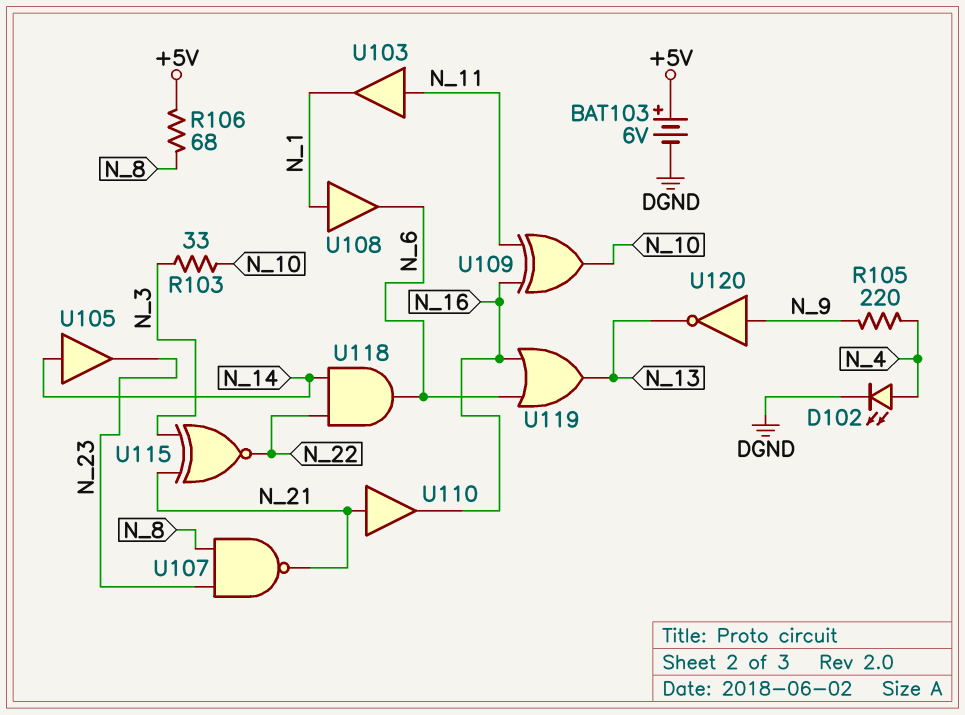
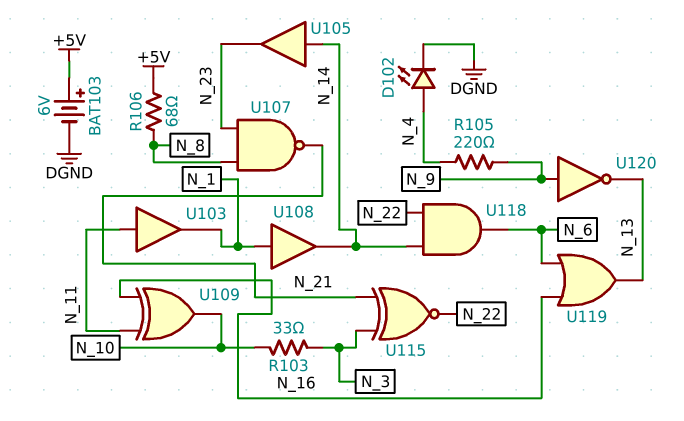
U108: buffer (in N_1, out N_6) -> buffer (in N_1, out N_14)
U110: buffer (in N_21, out N_16) -> none

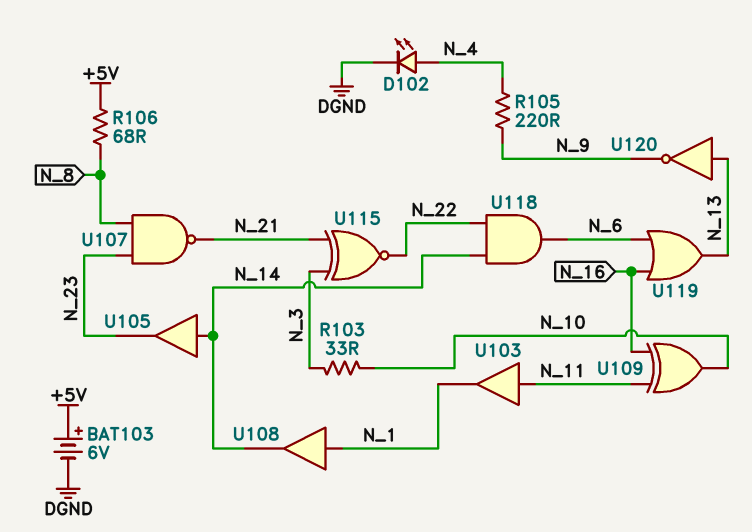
U120: NOT (in N_9, out N_13) -> NOT (in N_13, out N_9)

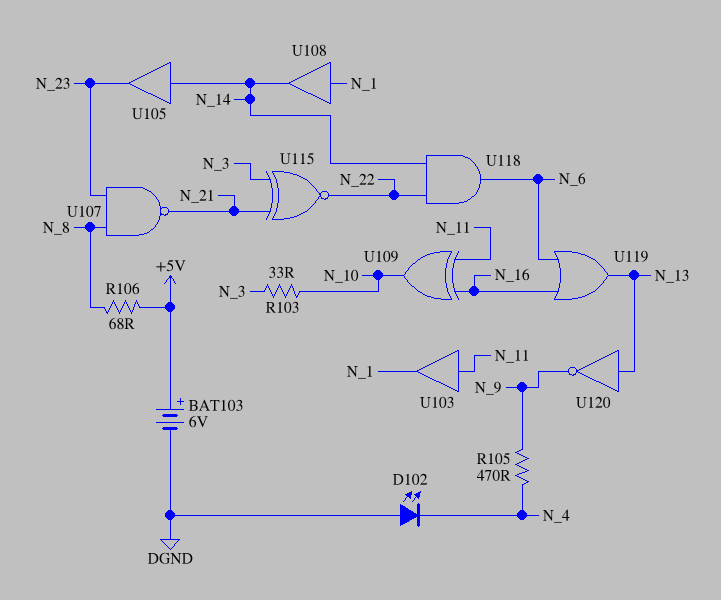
D102: LED (A N_4, K DGND) -> LED (A DGND, K N_4)
R105: 220 (N_4, N_9) -> 470 (N_4, N_9)

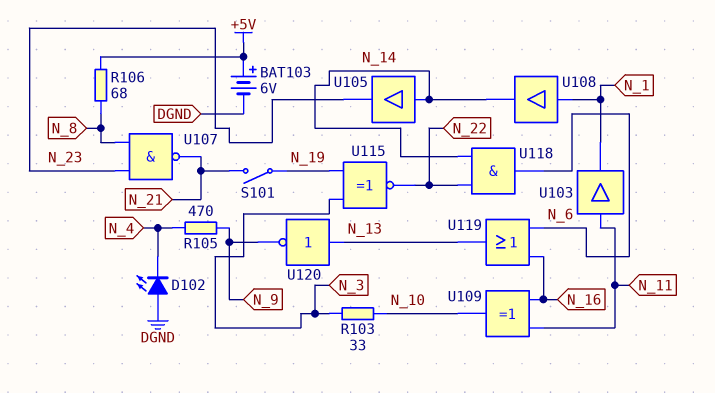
S101: none -> switch (N_19, N_21)
U115: XNOR (in N_3, in N_21, out N_22) -> XNOR (in N_3, in N_19, out N_22)

